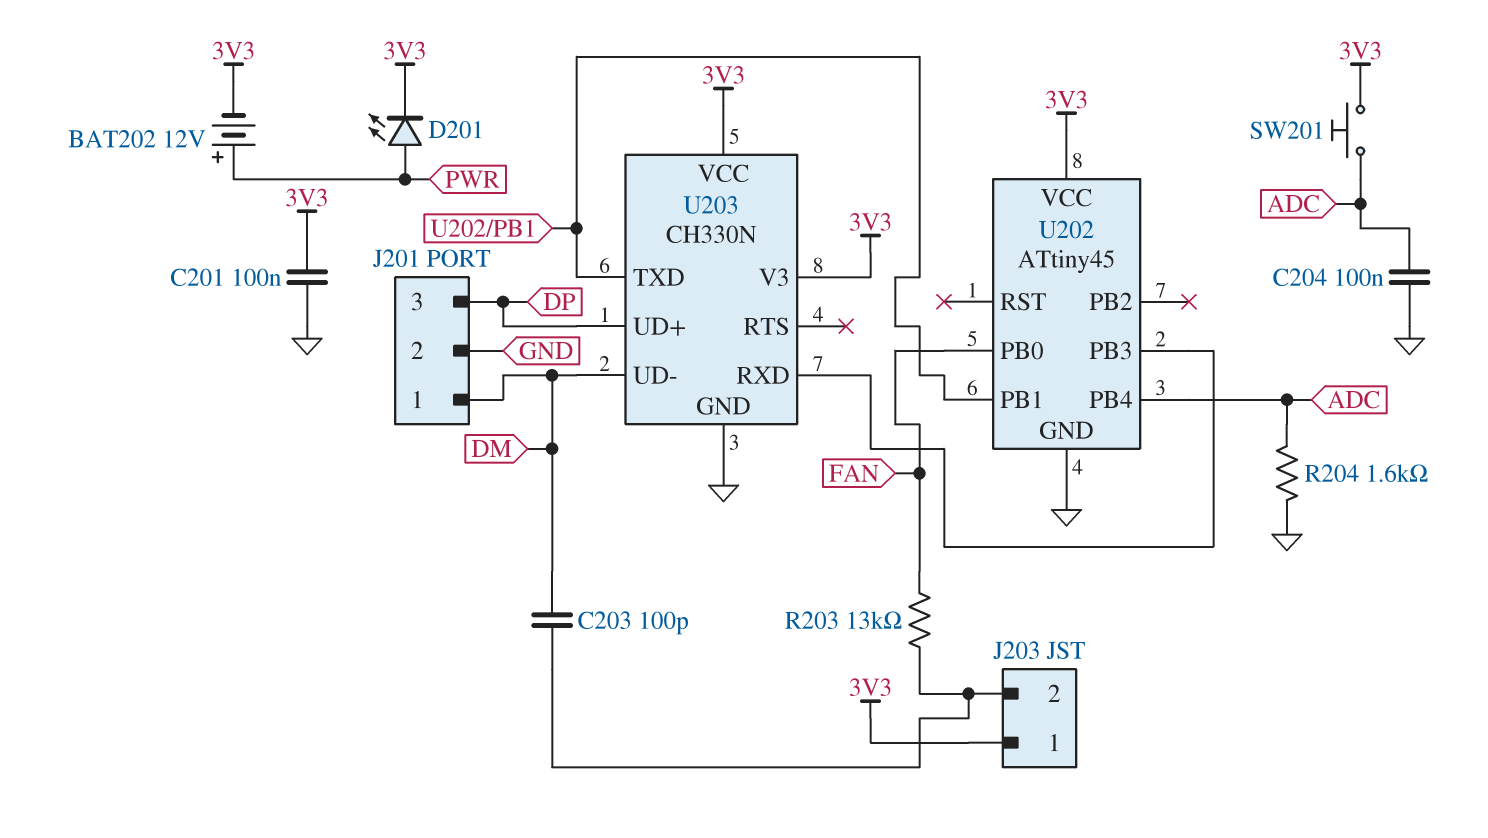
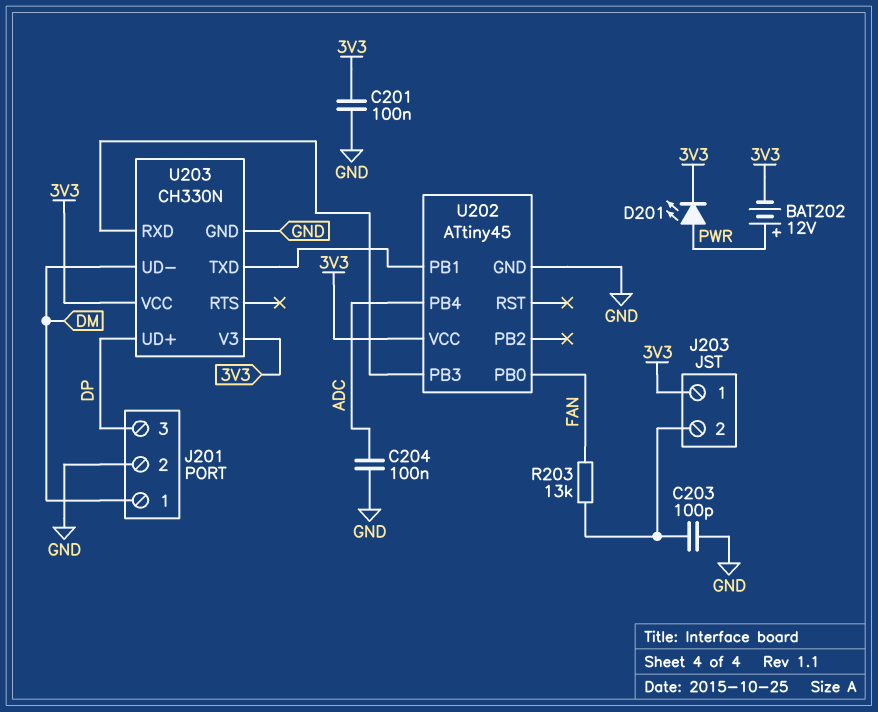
C203: 100pF (DM, J203/2) -> 100pF (GND, J203/2)
R204: 1.6k (ADC, GND) -> none
SW201: button (3V3, ADC) -> none

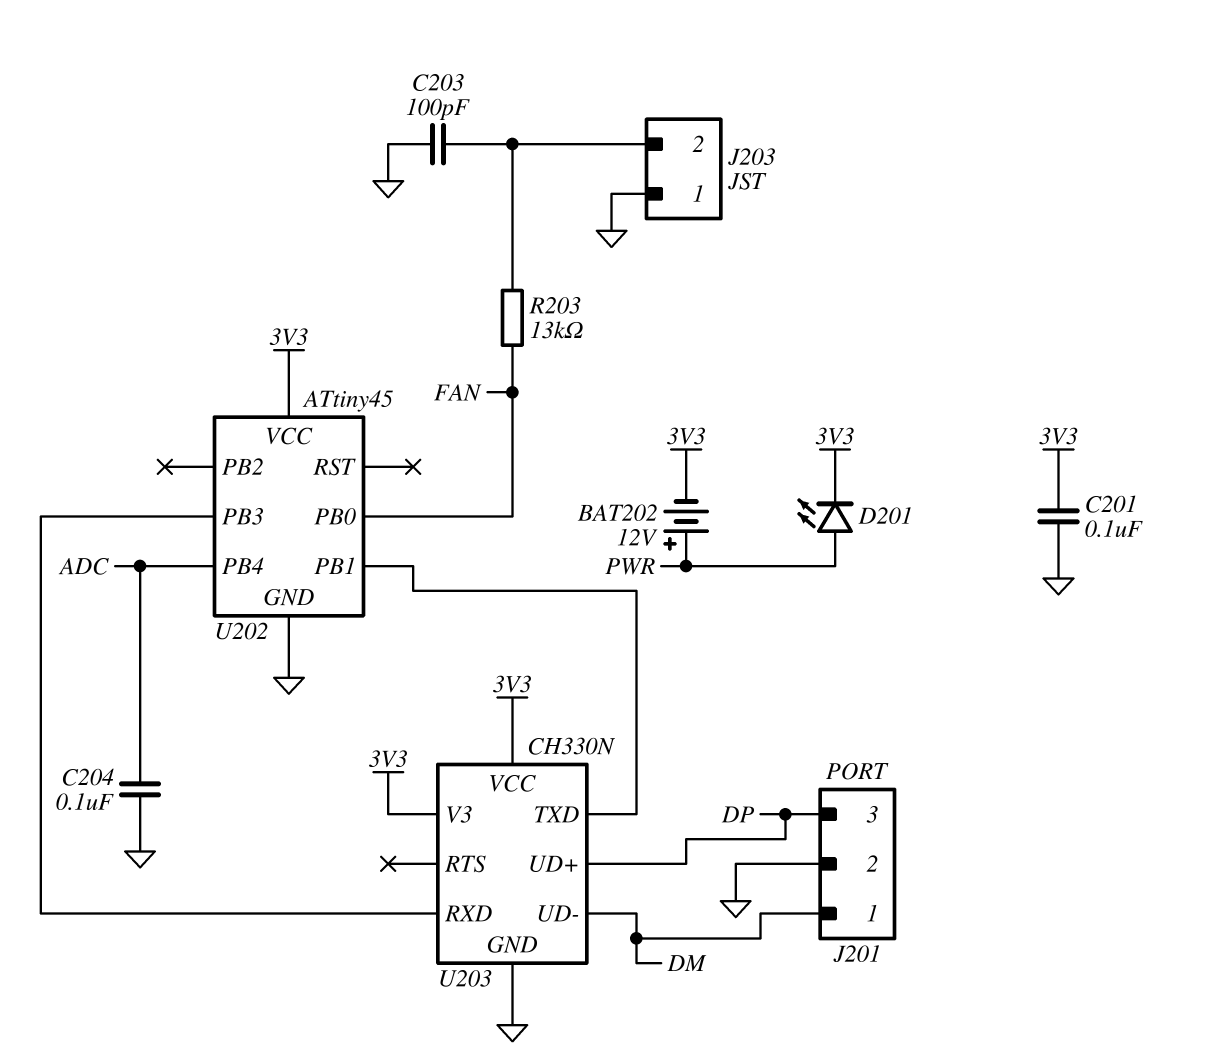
J203 pin 1: 3V3 -> GND

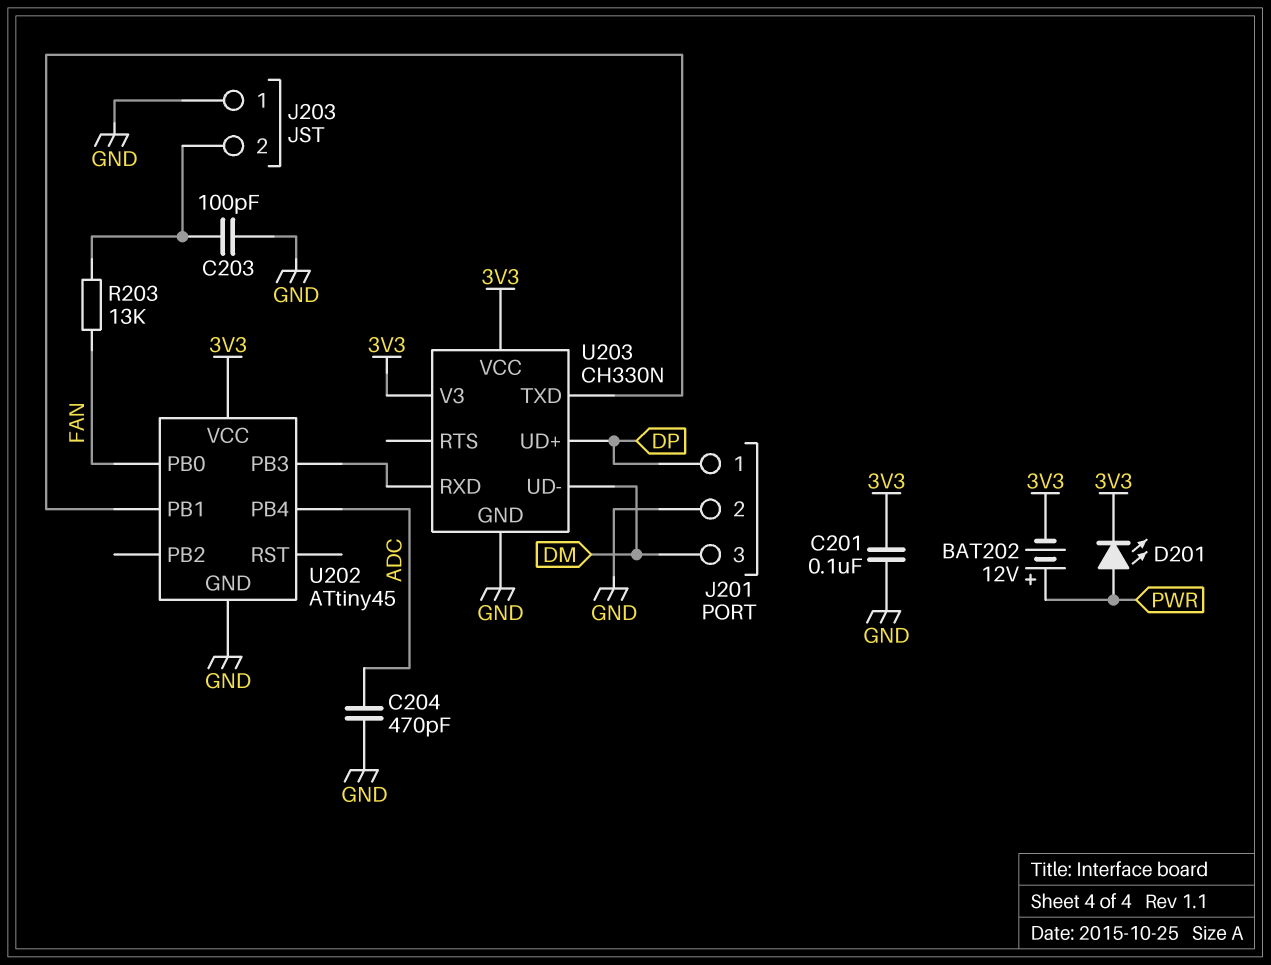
C204: 100nF (ADC, GND) -> 470pF (ADC, GND)
J201 pin 1: DM -> DP
J201 pin 3: DP -> DM

